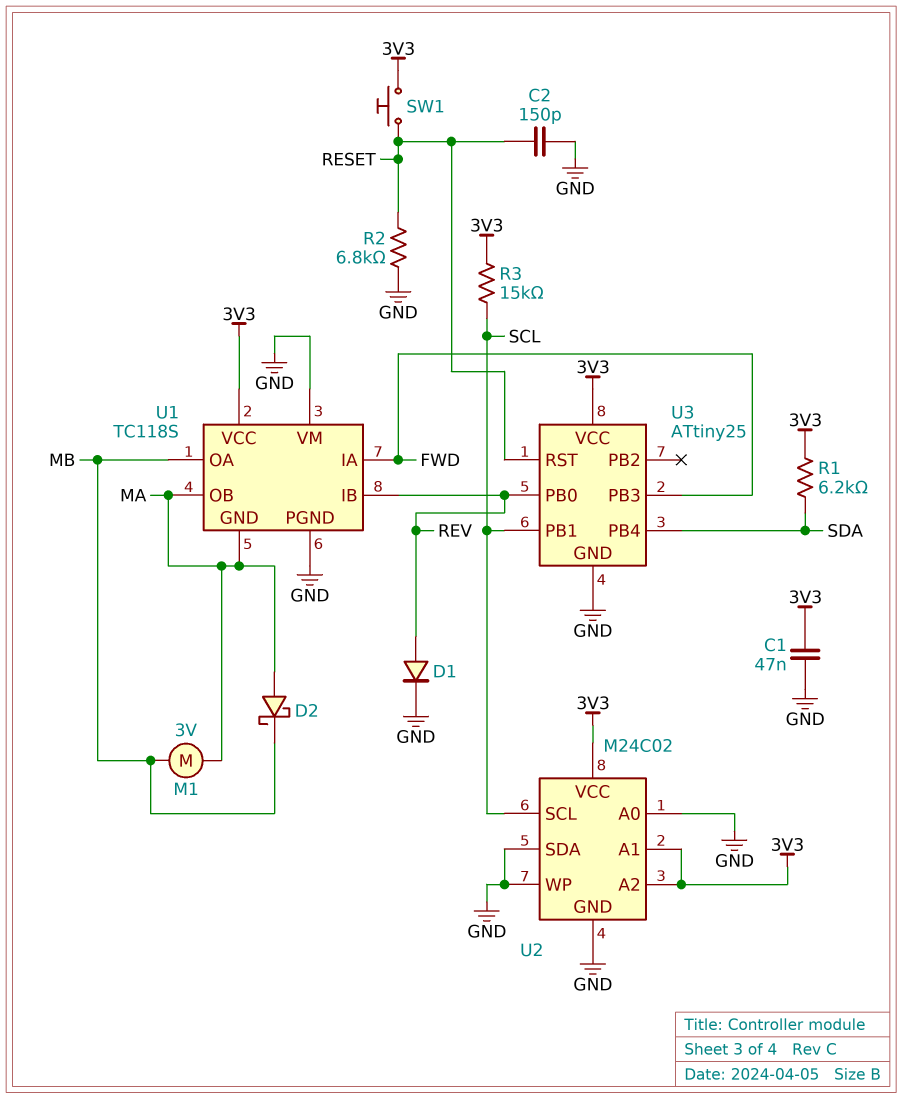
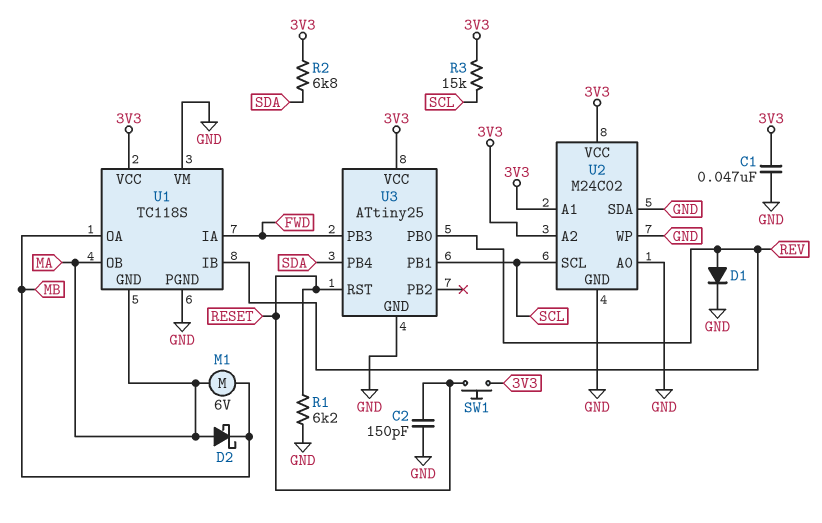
M1: motor 3V (MA, MB) -> motor 6V (MA, MB)
R1: 6.2k (3V3, SDA) -> 6.2k (GND, RESET)
R2: 6.8k (GND, RESET) -> 6.8k (3V3, SDA)

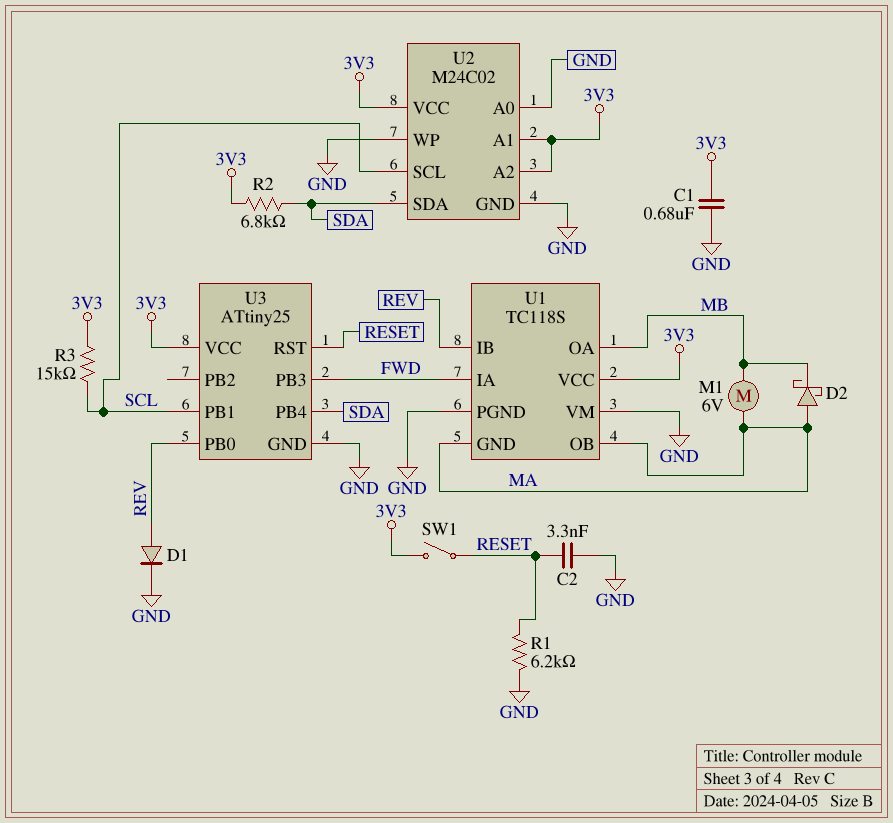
C1: 47nF (3V3, GND) -> 680nF (3V3, GND)
C2: 150pF (GND, RESET) -> 3.3nF (GND, RESET)
SW1: button (3V3, RESET) -> switch (3V3, RESET)
U2 pin SDA: GND -> SDA

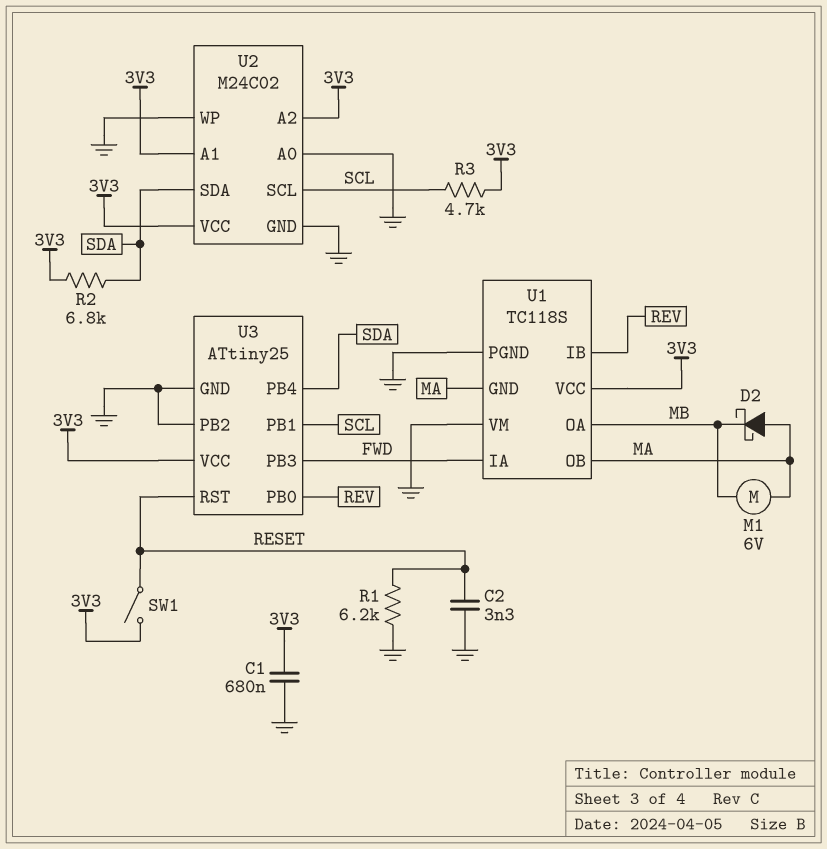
D1: diode (A REV, K GND) -> none
R3: 15k (3V3, SCL) -> 4.7k (3V3, SCL)
U3 pin PB2: none -> GND

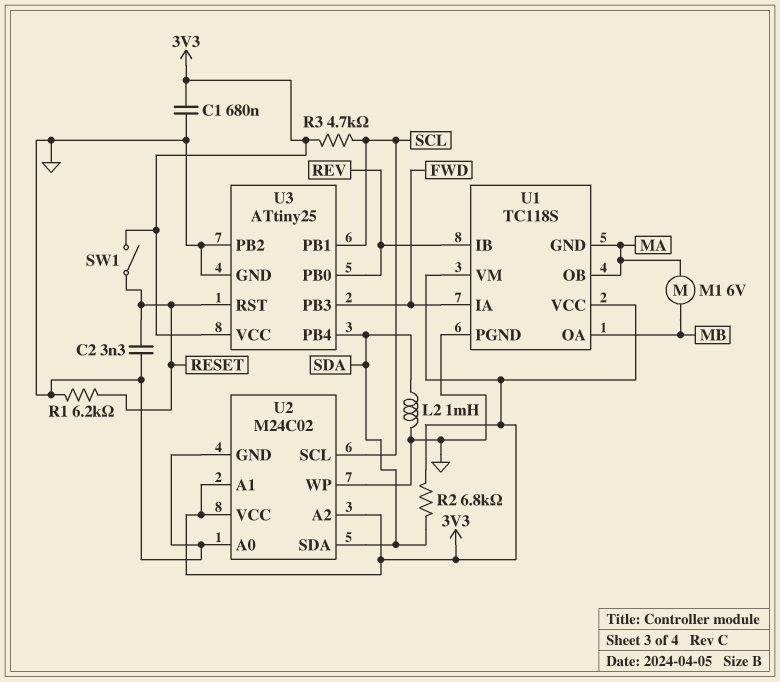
D2: schottky (A MA, K MB) -> none
L2: none -> 1mH (GND, SDA)
U1 pin VM: GND -> 3V3

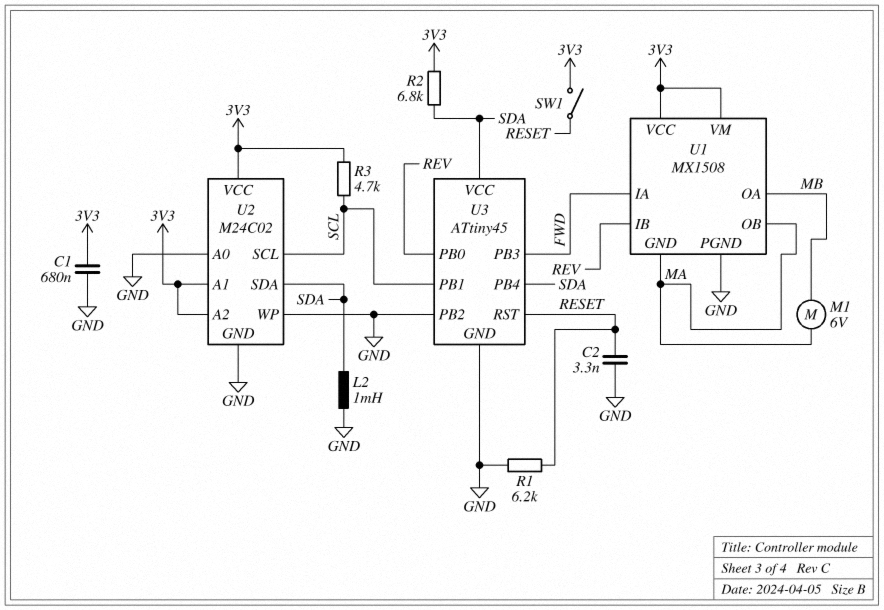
U1: TC118S -> MX1508
U3: ATtiny25 -> ATtiny45
U3 pin VCC: 3V3 -> SDA

